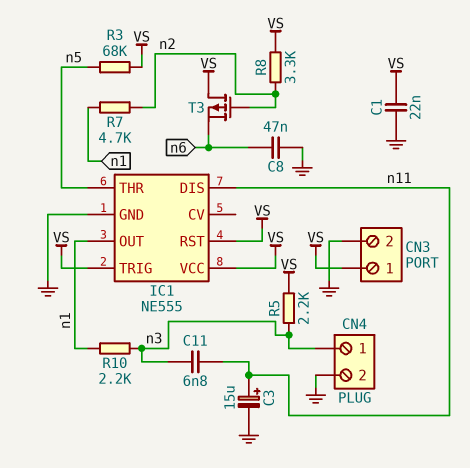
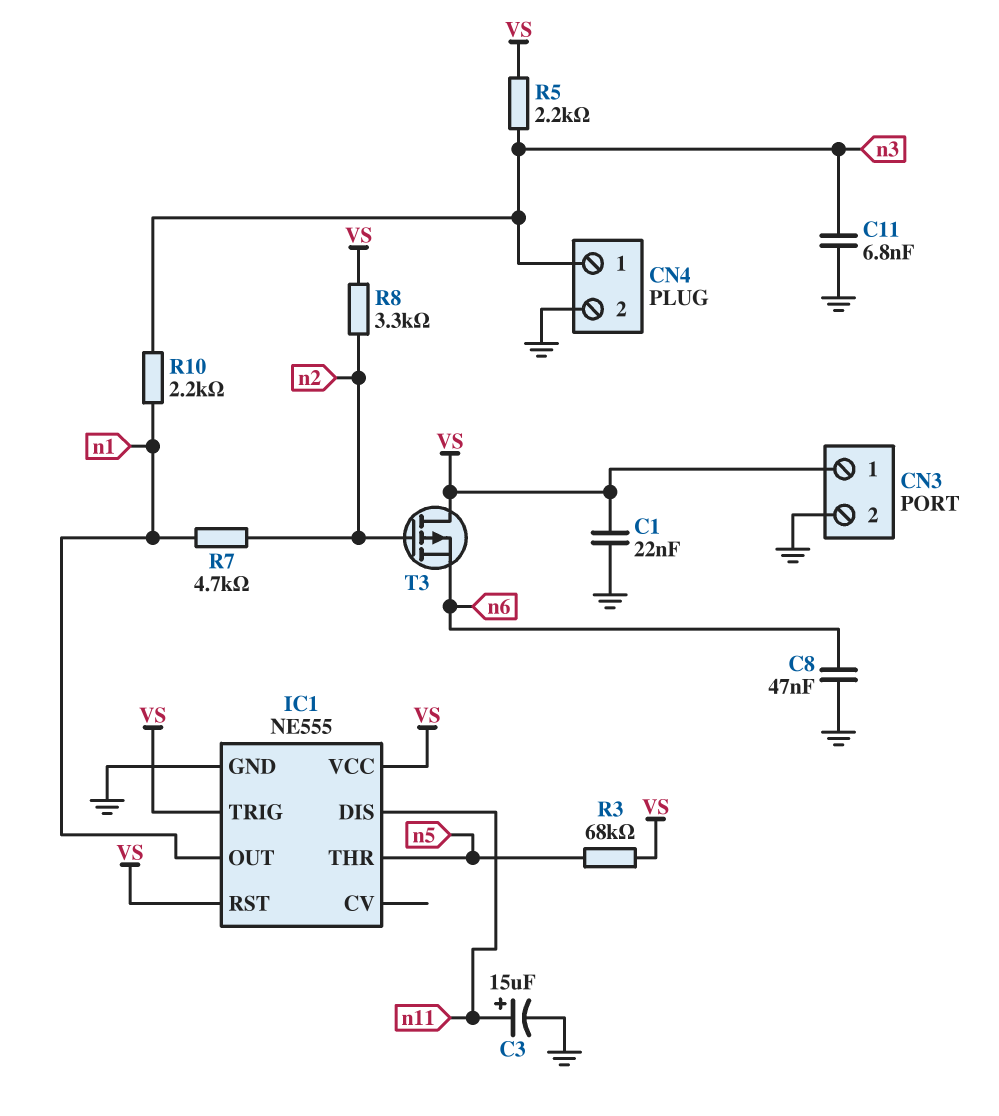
C11: 6.8nF (n3, n11) -> 6.8nF (GND, n3)

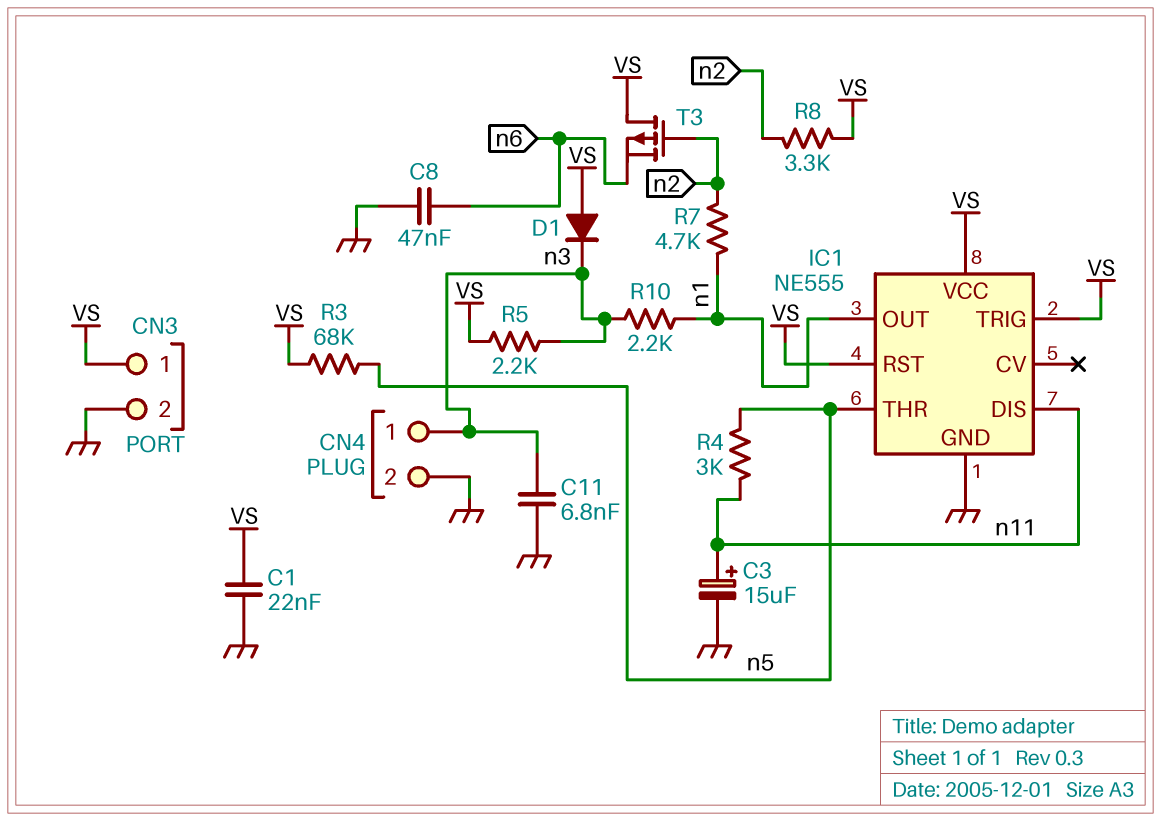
D1: none -> diode (A VS, K n3)
R4: none -> 3k (n5, n11)

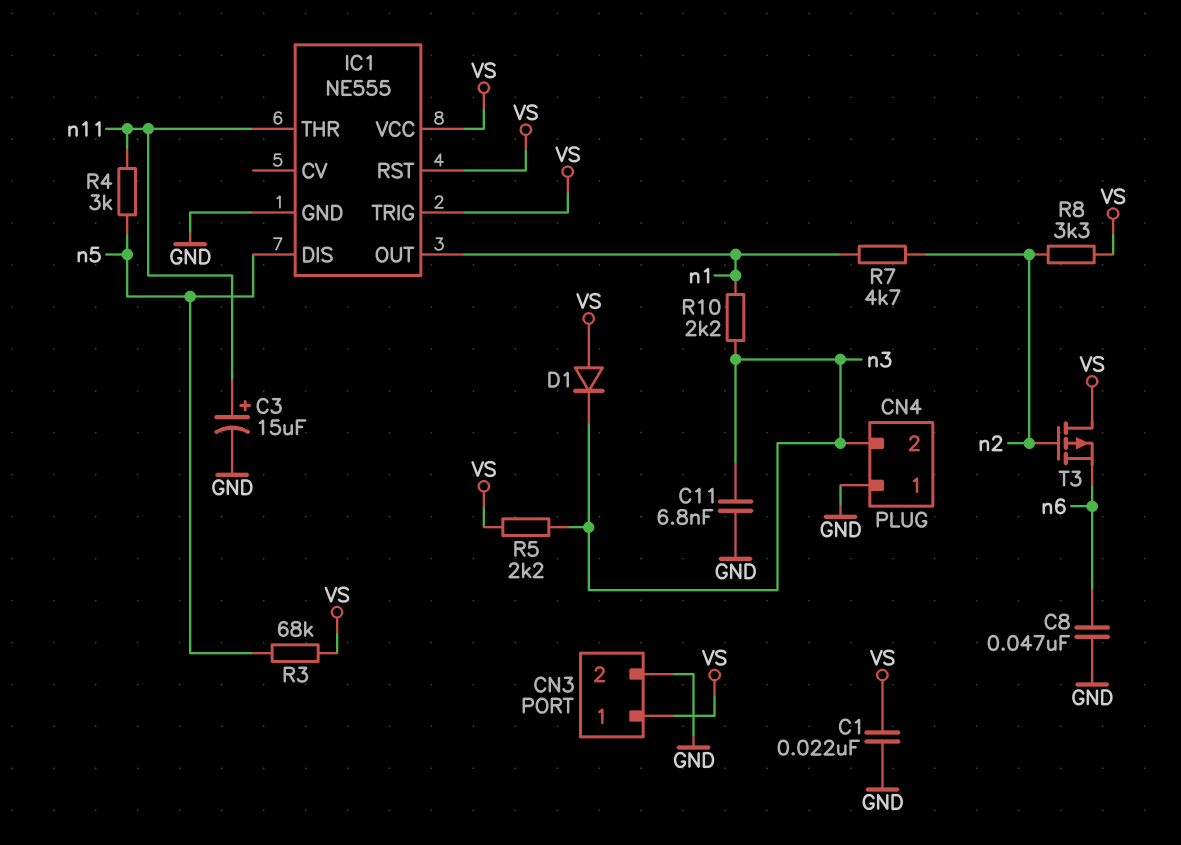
CN4 pin 1: n3 -> GND
CN4 pin 2: GND -> n3
IC1 pin DIS: n11 -> n5
IC1 pin THR: n5 -> n11

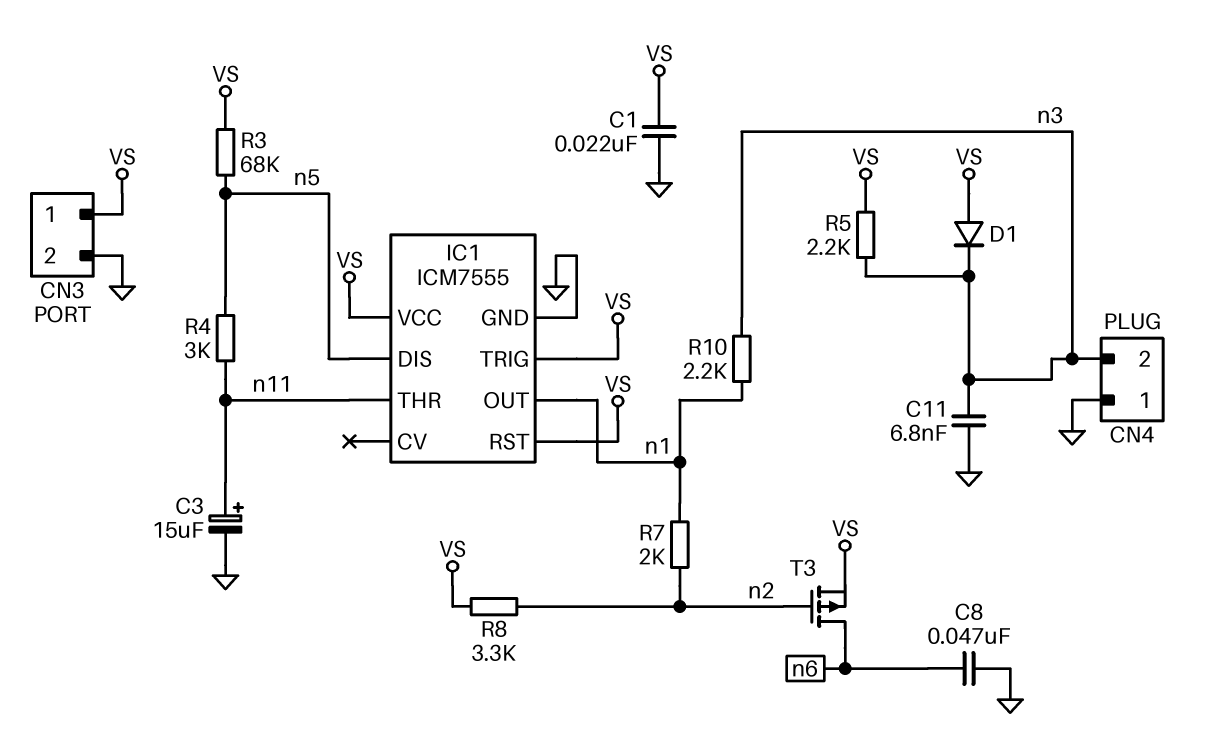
IC1: NE555 -> ICM7555
R7: 4.7k (n1, n2) -> 2k (n1, n2)
T3: PMOS (G n2, D VS, S n6) -> PMOS (G n2, D n6, S VS)

